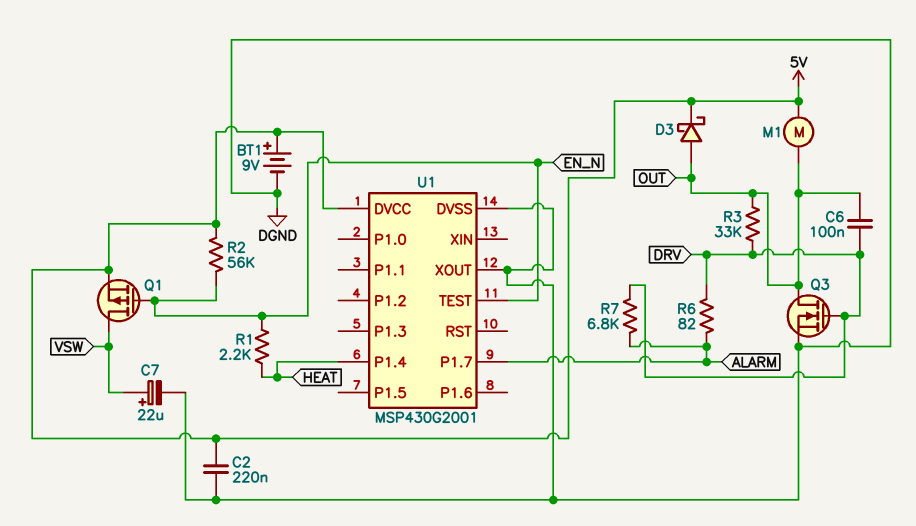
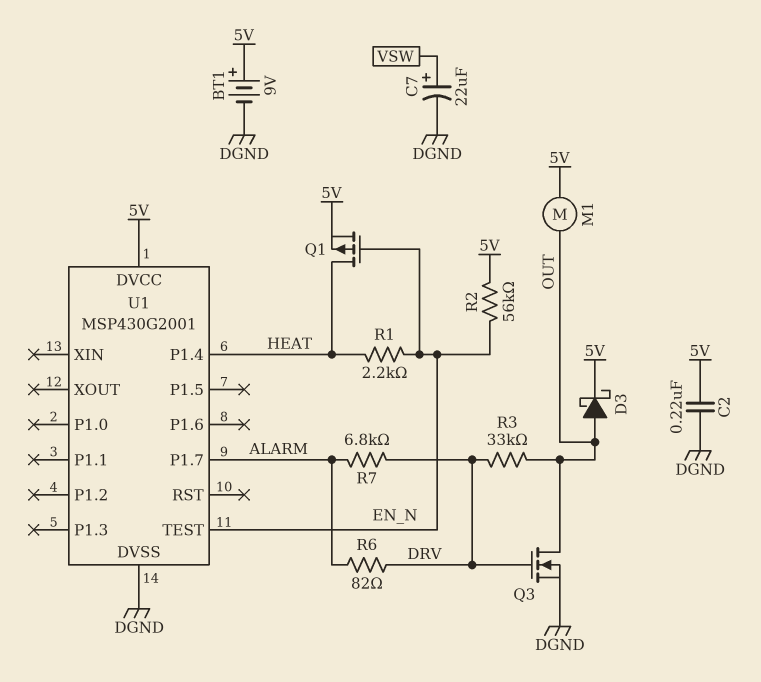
C6: 100nF (DRV, OUT) -> none
Q1: PMOS (G EN_N, D VSW, S 5V) -> PMOS (G EN_N, D HEAT, S 5V)
U1 pin XOUT: DGND -> none

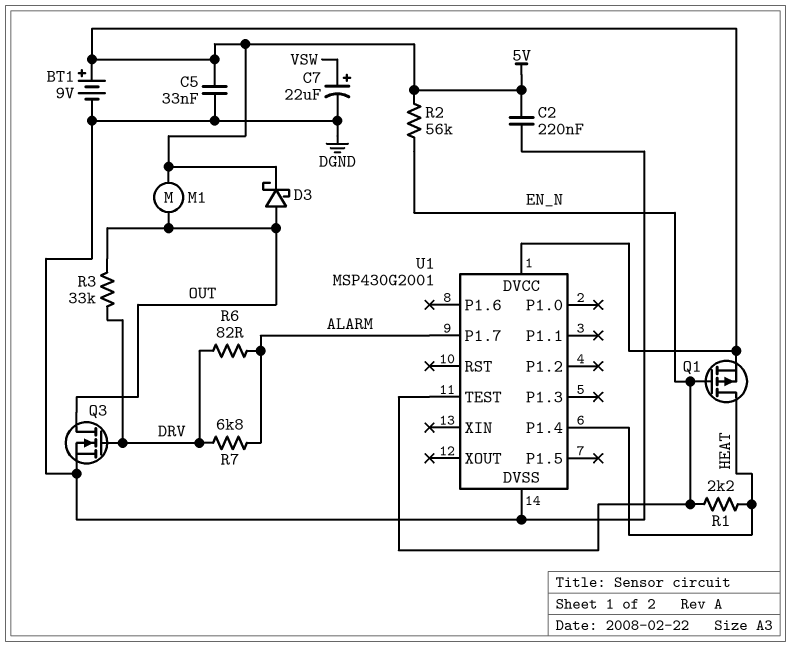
C5: none -> 33nF (5V, DGND)

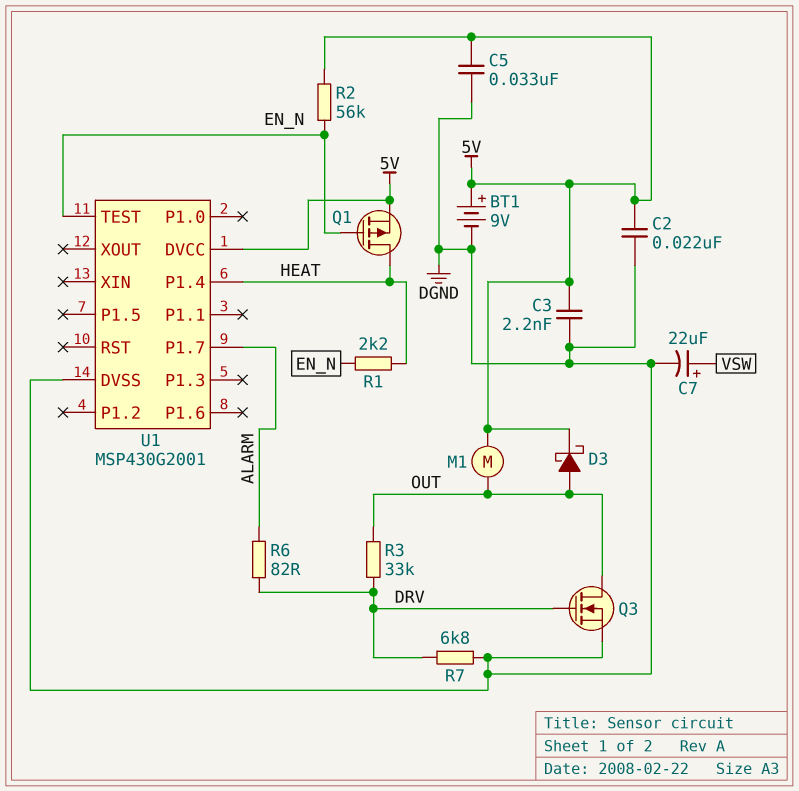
C2: 220nF (5V, DGND) -> 22nF (5V, DGND)
C3: none -> 2.2nF (5V, DGND)
R7: 6.8k (ALARM, DRV) -> 6.8k (DGND, DRV)

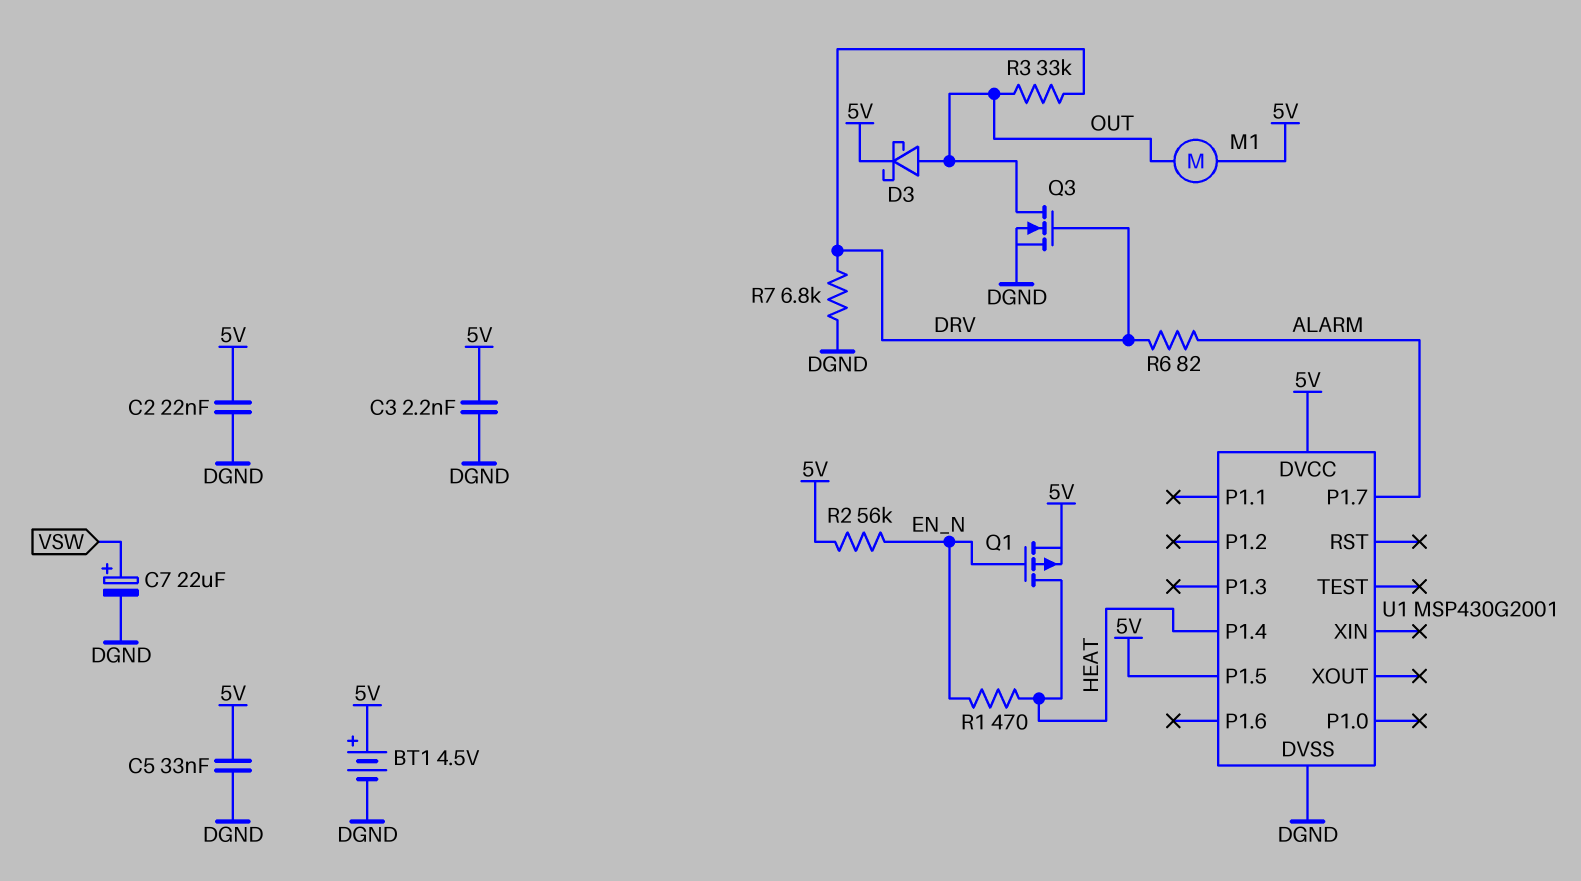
BT1: 9V (plus 5V, minus DGND) -> 4.5V (plus 5V, minus DGND)
R1: 2.2k (EN_N, HEAT) -> 470 (EN_N, HEAT)
U1 pin P1.5: none -> 5V
U1 pin TEST: EN_N -> none

